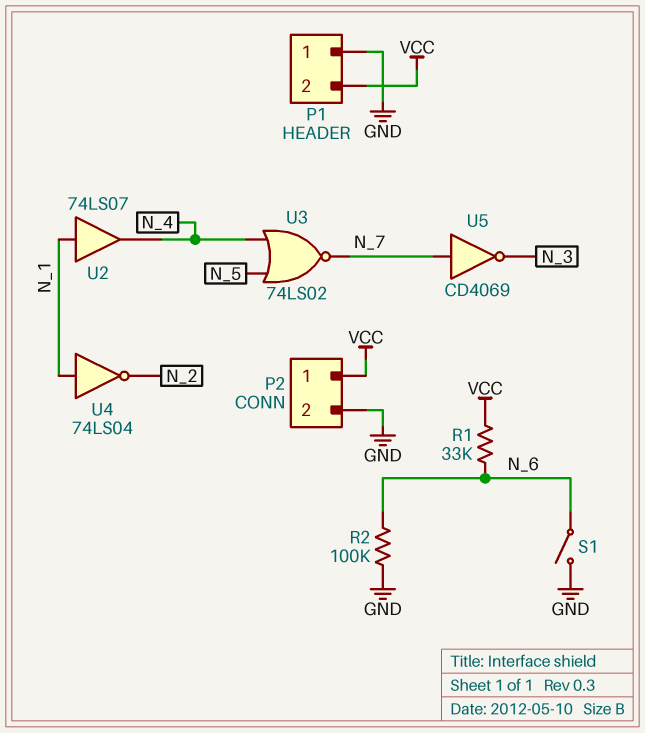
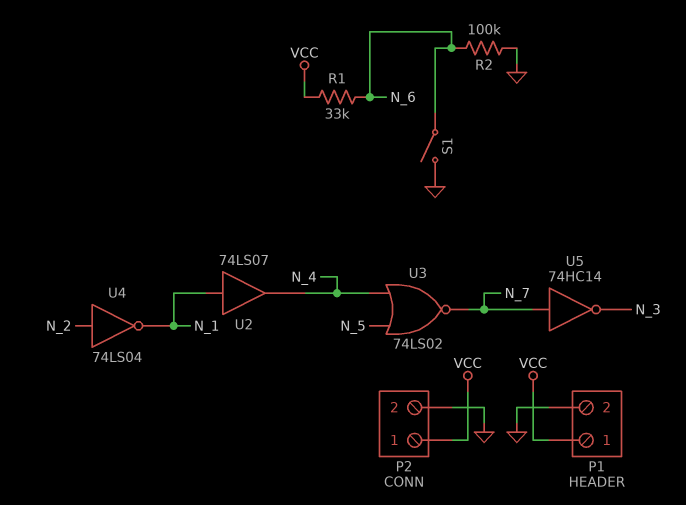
P1 pin 1: GND -> VCC
P1 pin 2: VCC -> GND
U4: NOT 74LS04 (in N_1, out N_2) -> NOT 74LS04 (in N_2, out N_1)
U5: NOT CD4069 (in N_7, out N_3) -> NOT 74HC14 (in N_7, out N_3)

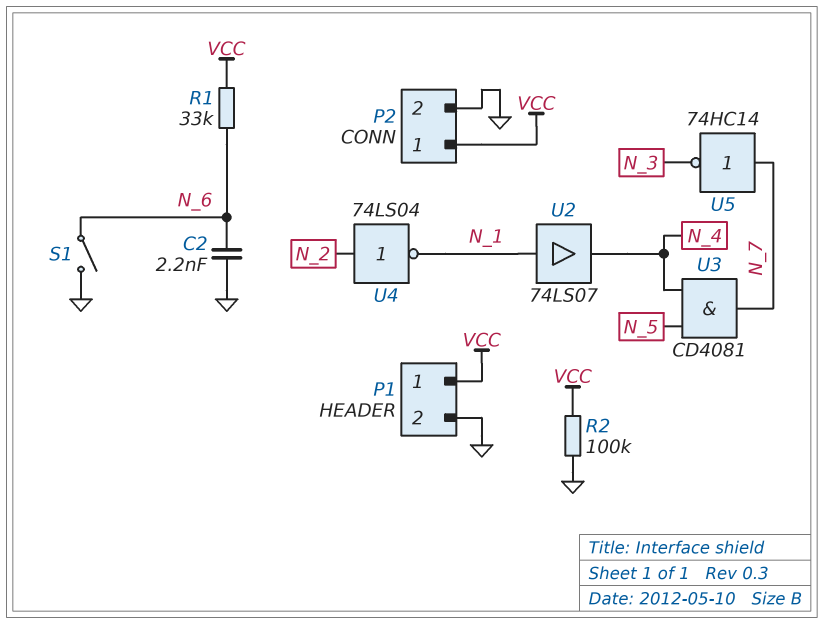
C2: none -> 2.2nF (GND, N_6)
R2: 100k (GND, N_6) -> 100k (GND, VCC)
U3: NOR 74LS02 (in N_4, in N_5, out N_7) -> AND CD4081 (in N_4, in N_5, out N_7)

